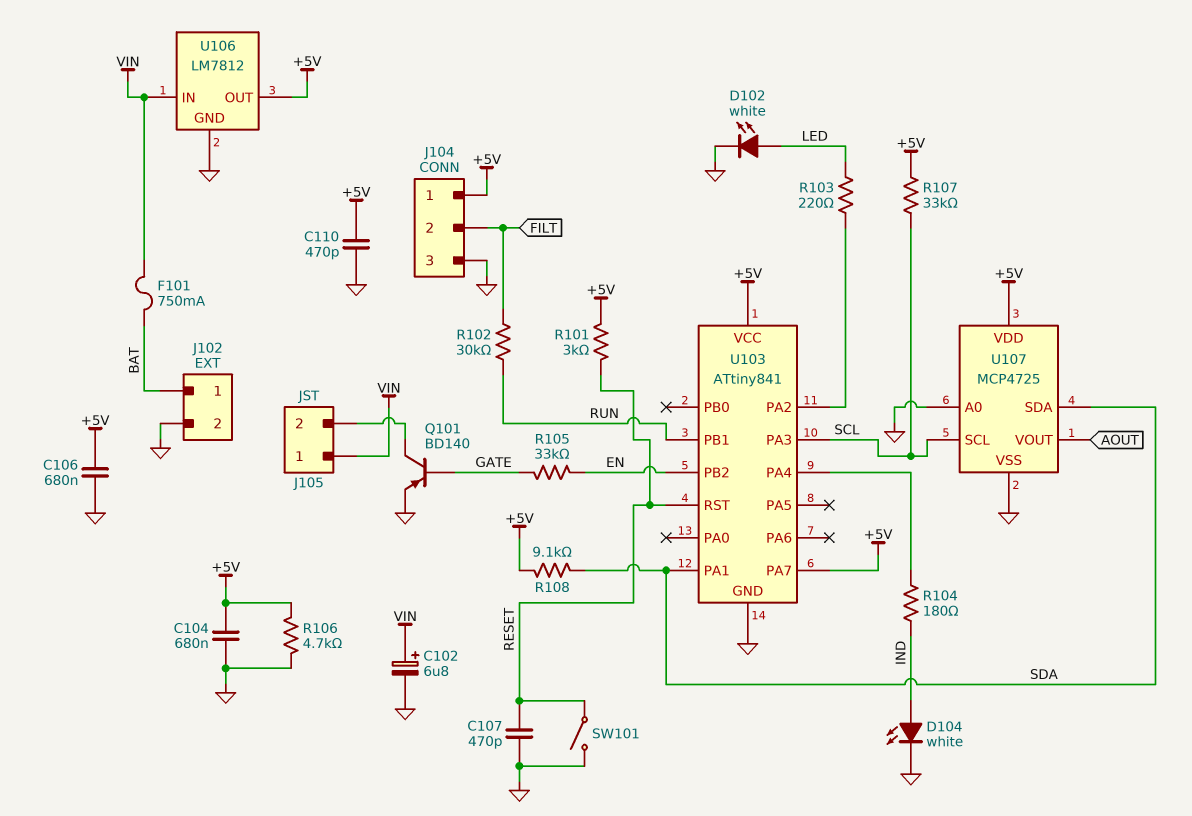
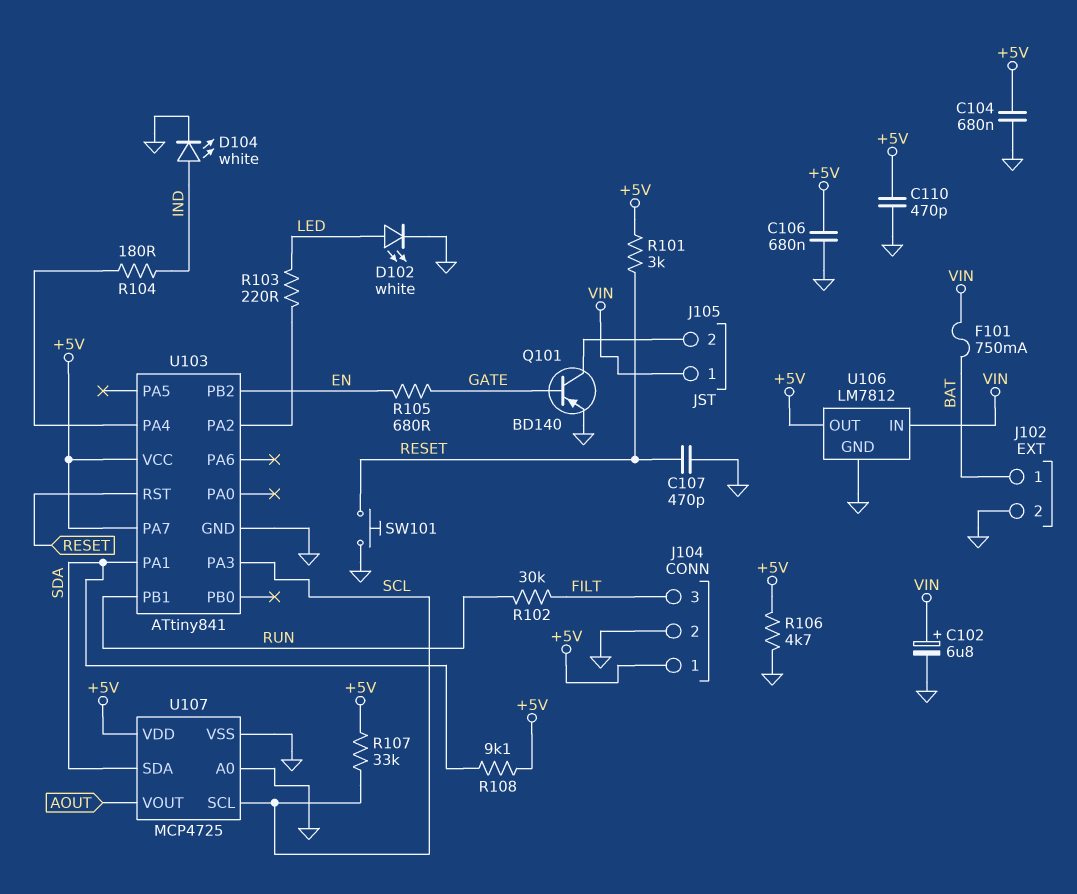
J104 pin 2: FILT -> GND
J104 pin 3: GND -> FILT
R105: 33k (EN, GATE) -> 680 (EN, GATE)
SW101: switch (GND, RESET) -> button (GND, RESET)

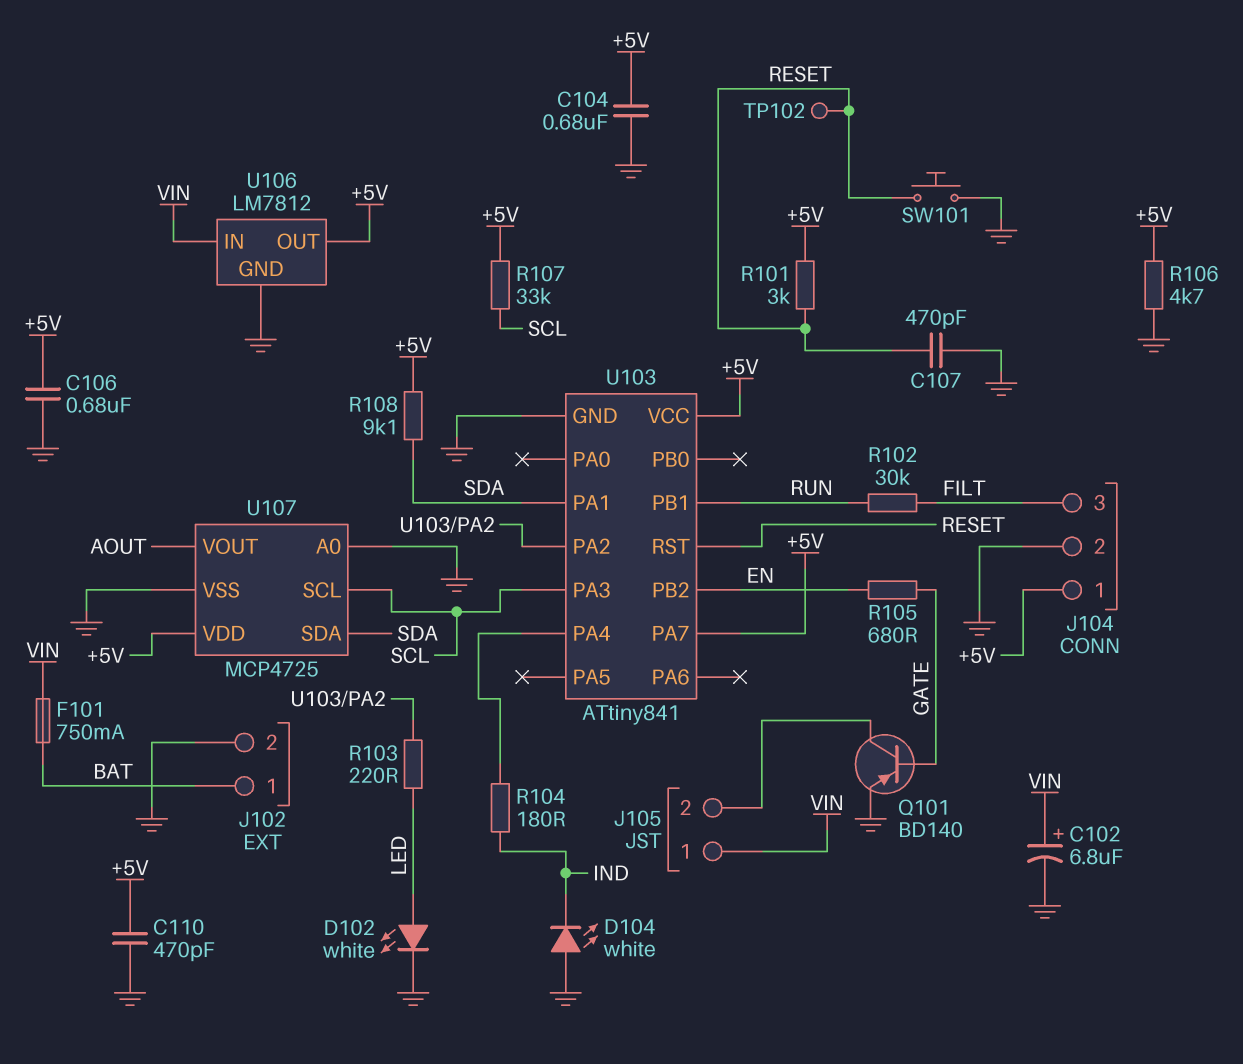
D104: LED white (A IND, K GND) -> LED white (A GND, K IND)
TP102: none -> test point (RESET)

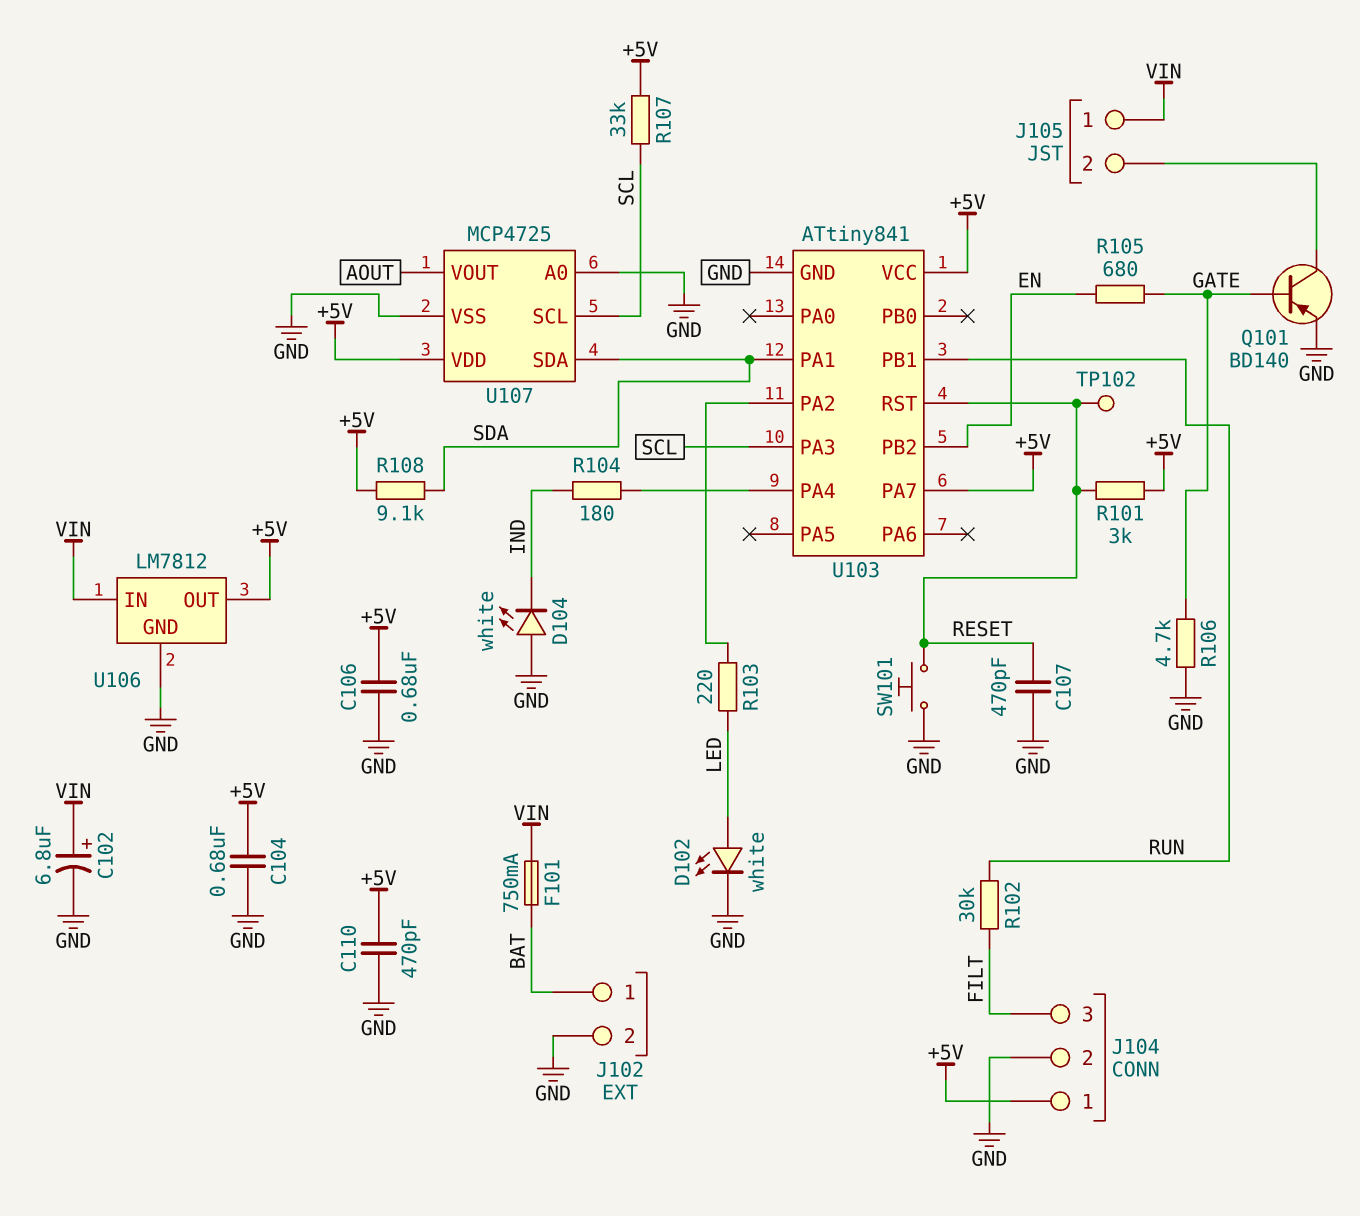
R106: 4.7k (+5V, GND) -> 4.7k (GATE, GND)

